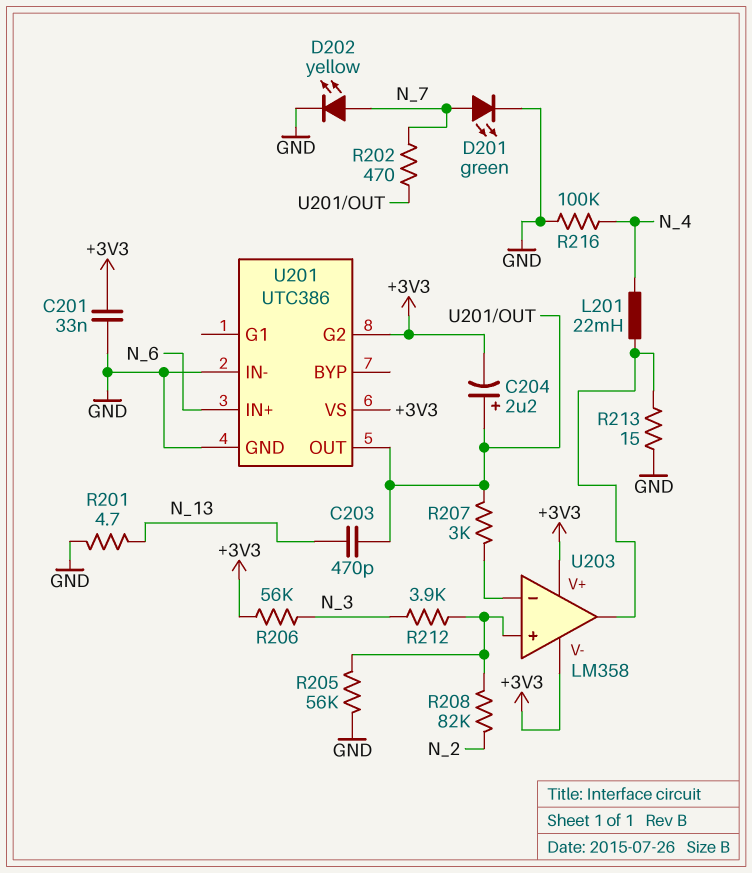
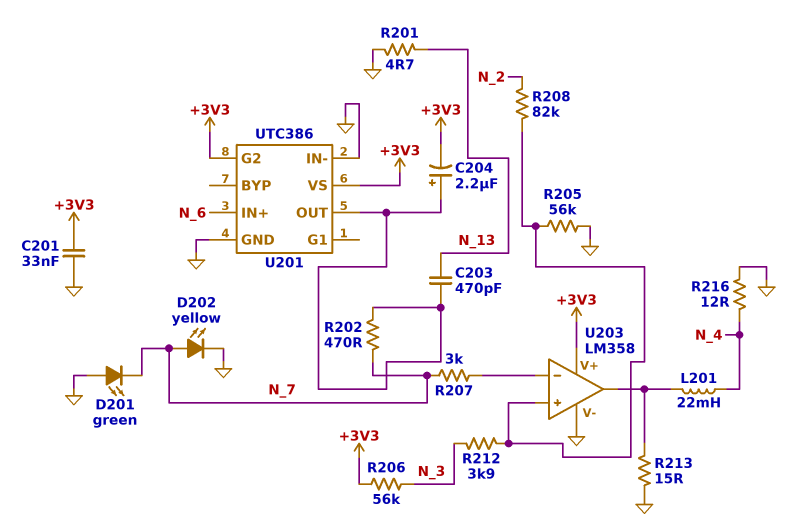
D201: LED green (A N_7, K GND) -> LED green (A GND, K N_7)
R207: 3k (U201/OUT, U203/in-) -> 3k (N_7, U203/in-)
R216: 100k (GND, N_4) -> 12 (GND, N_4)
U203 pin V-: +3V3 -> GND

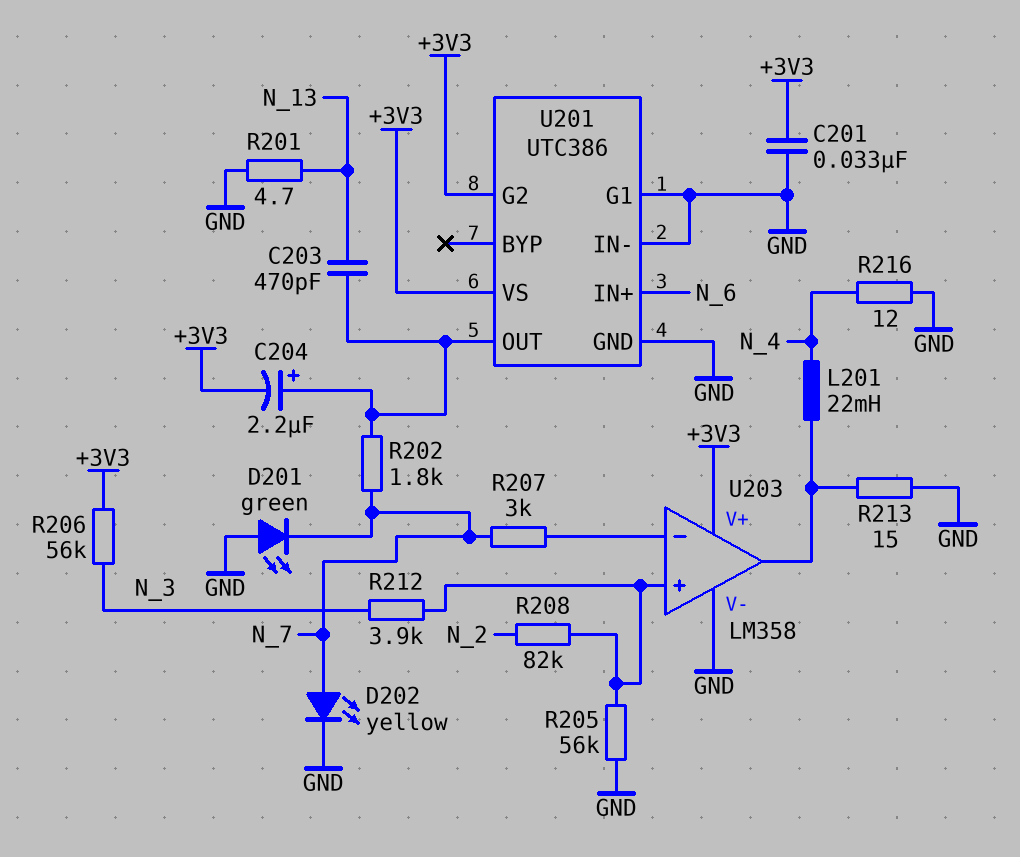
R202: 470 (N_7, U201/OUT) -> 1.8k (N_7, U201/OUT)
U201 pin G1: none -> GND

